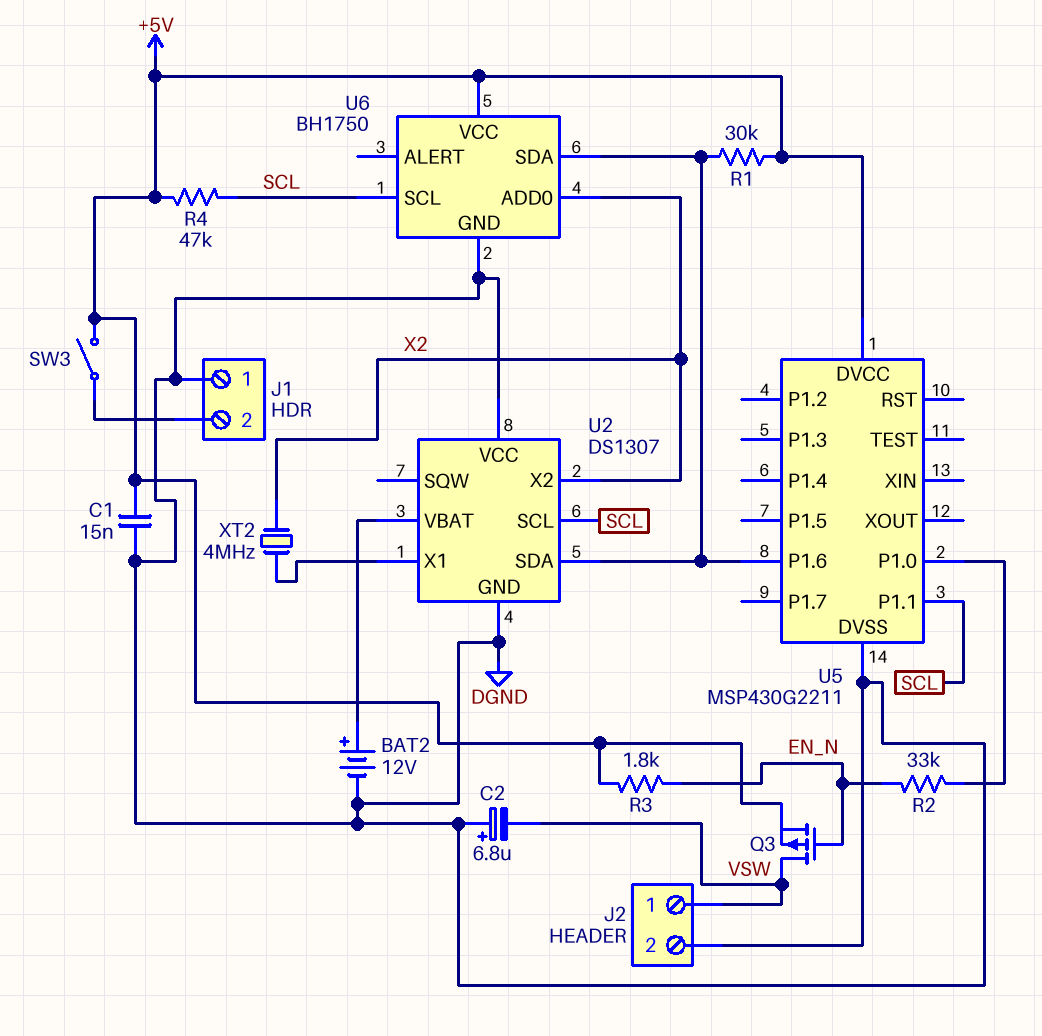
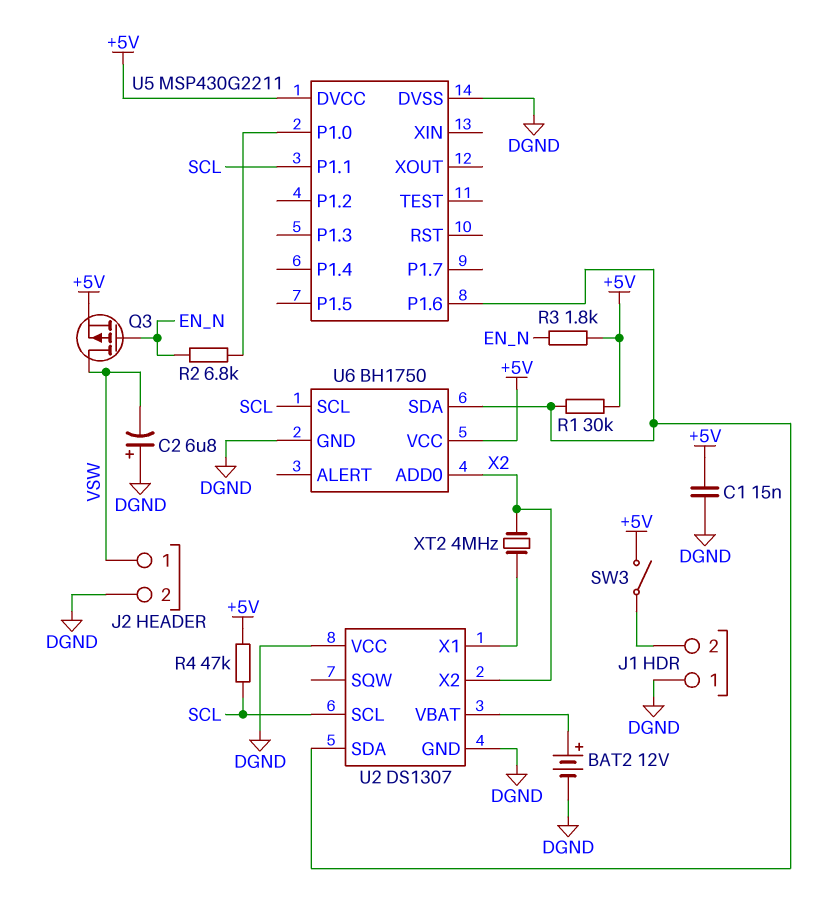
R2: 33k (EN_N, U5/P1.0) -> 6.8k (EN_N, U5/P1.0)

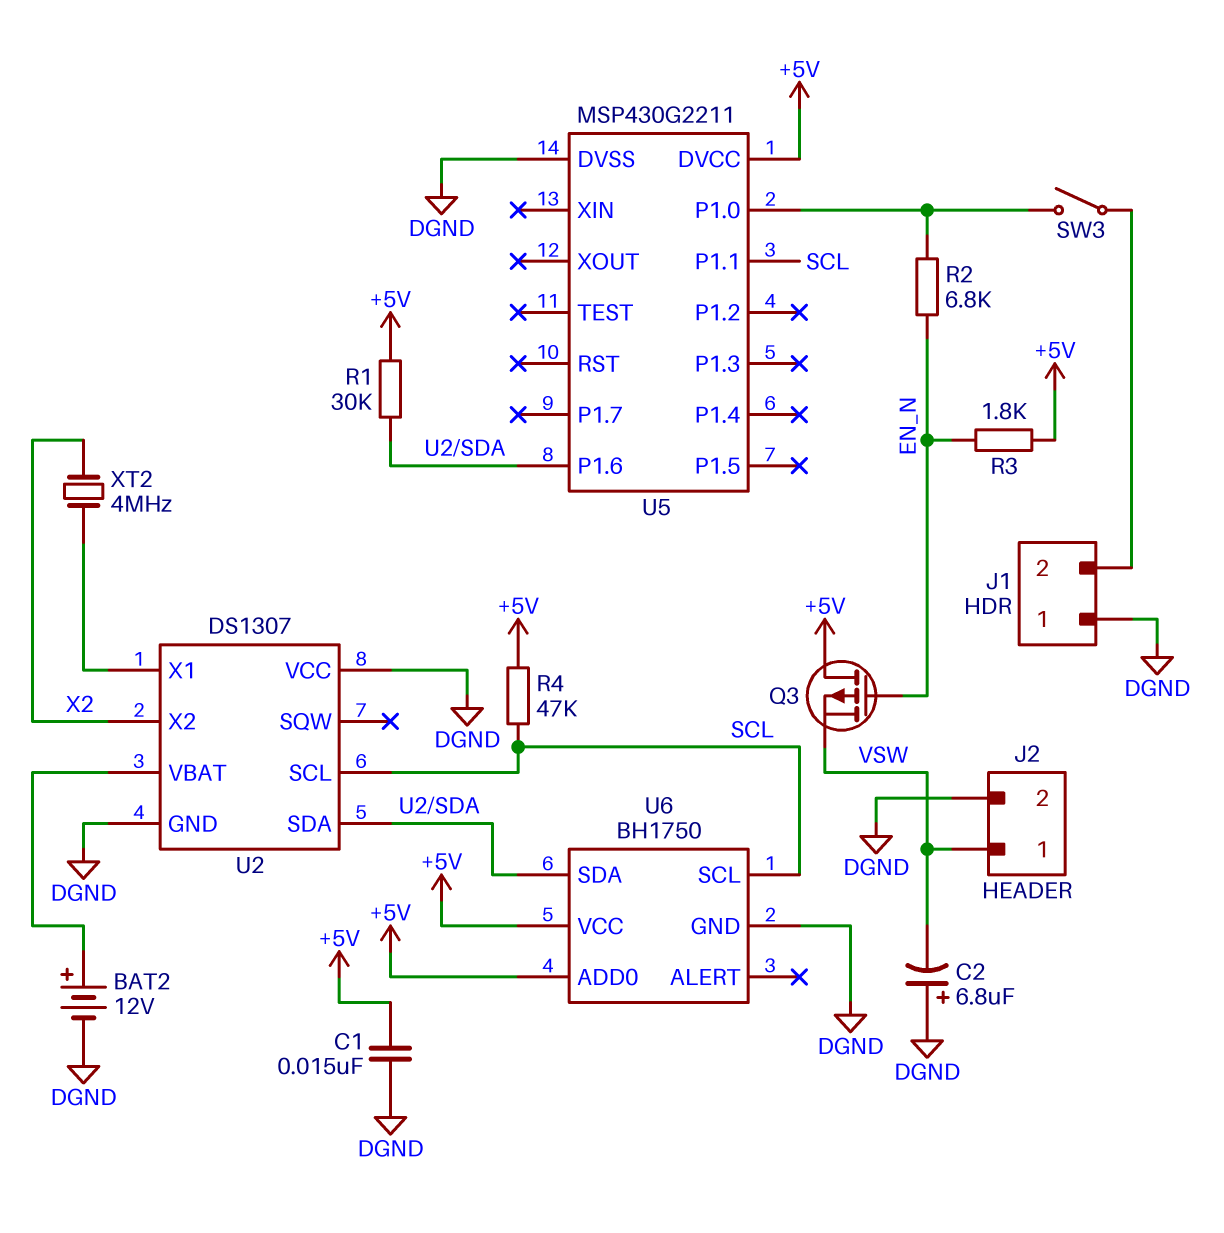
Q3: PMOS (G EN_N, D VSW, S +5V) -> PMOS (G EN_N, D +5V, S VSW)
SW3: switch (+5V, J1/2) -> switch (J1/2, U5/P1.0)
U6 pin ADD0: X2 -> +5V

